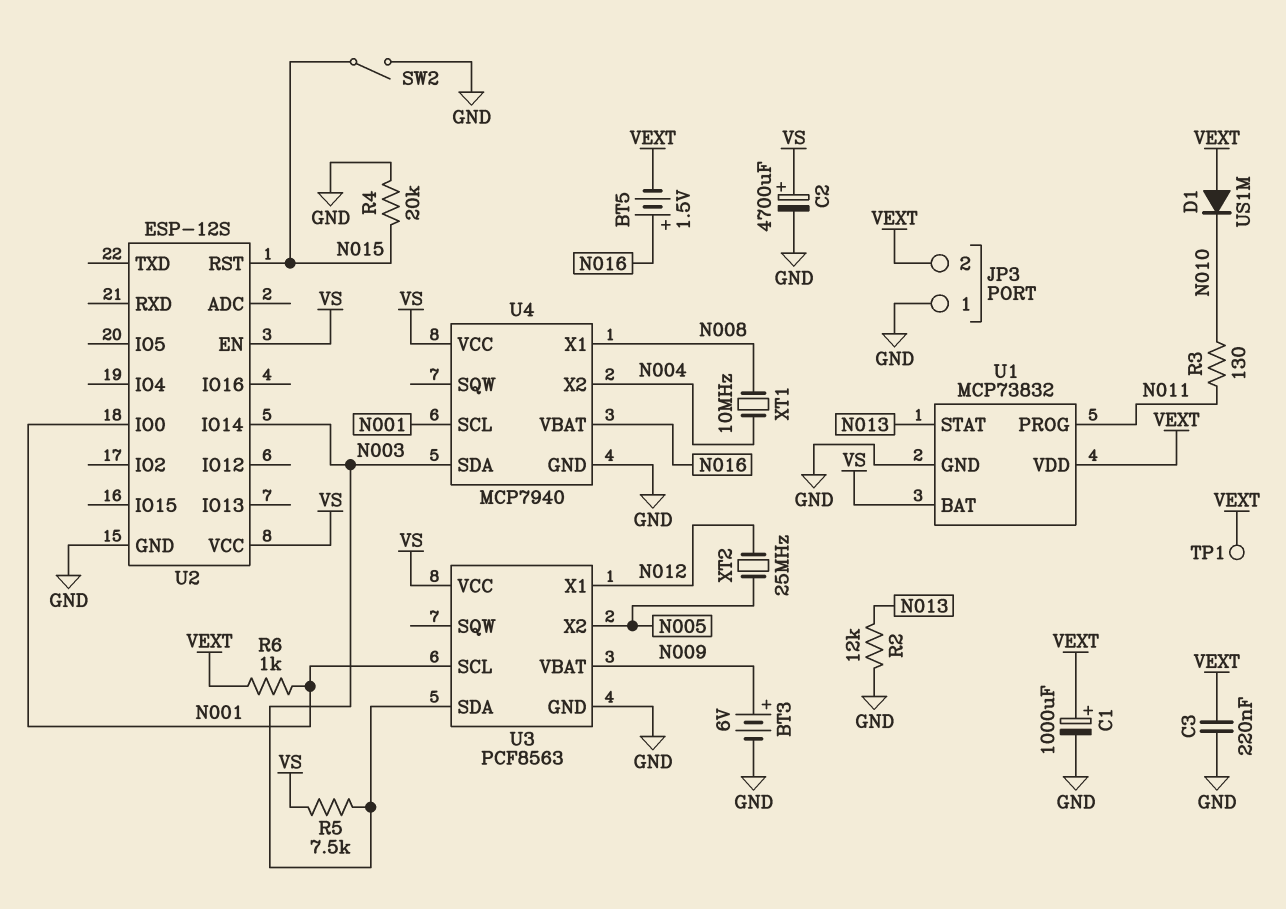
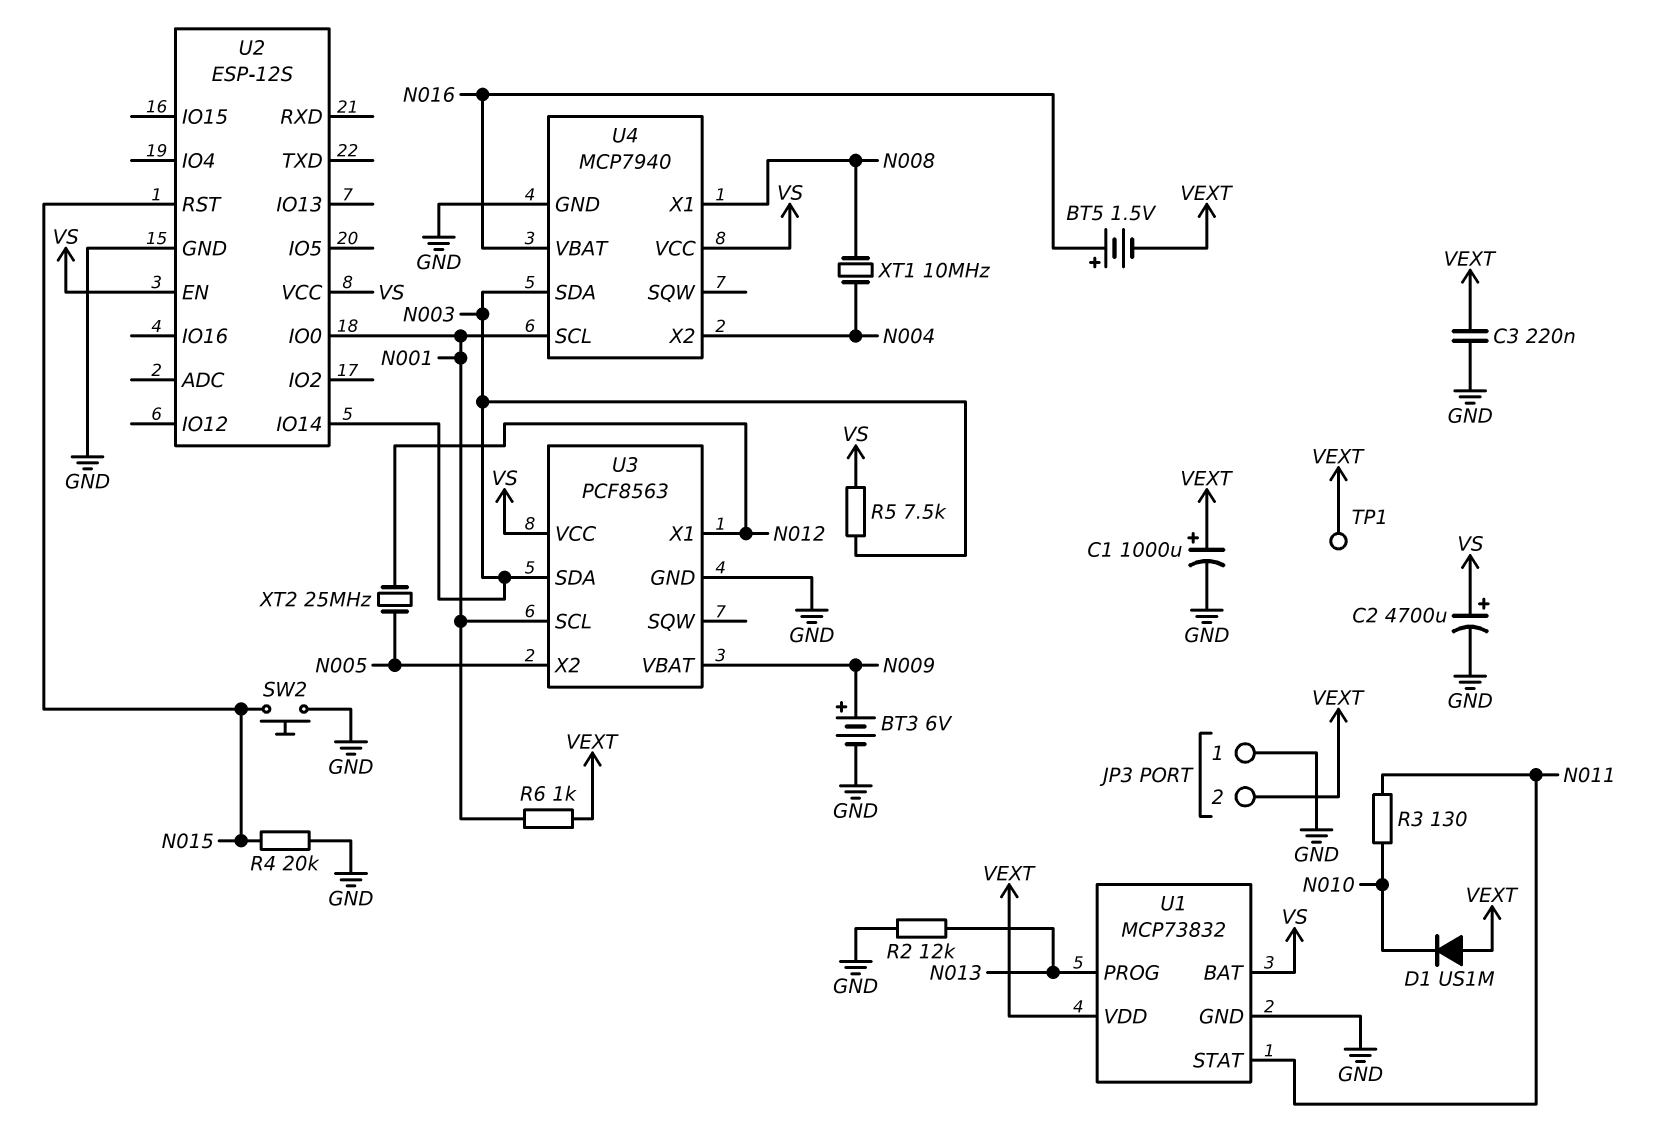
SW2: switch (GND, N015) -> button (GND, N015)
U1 pin PROG: N011 -> N013
U1 pin STAT: N013 -> N011

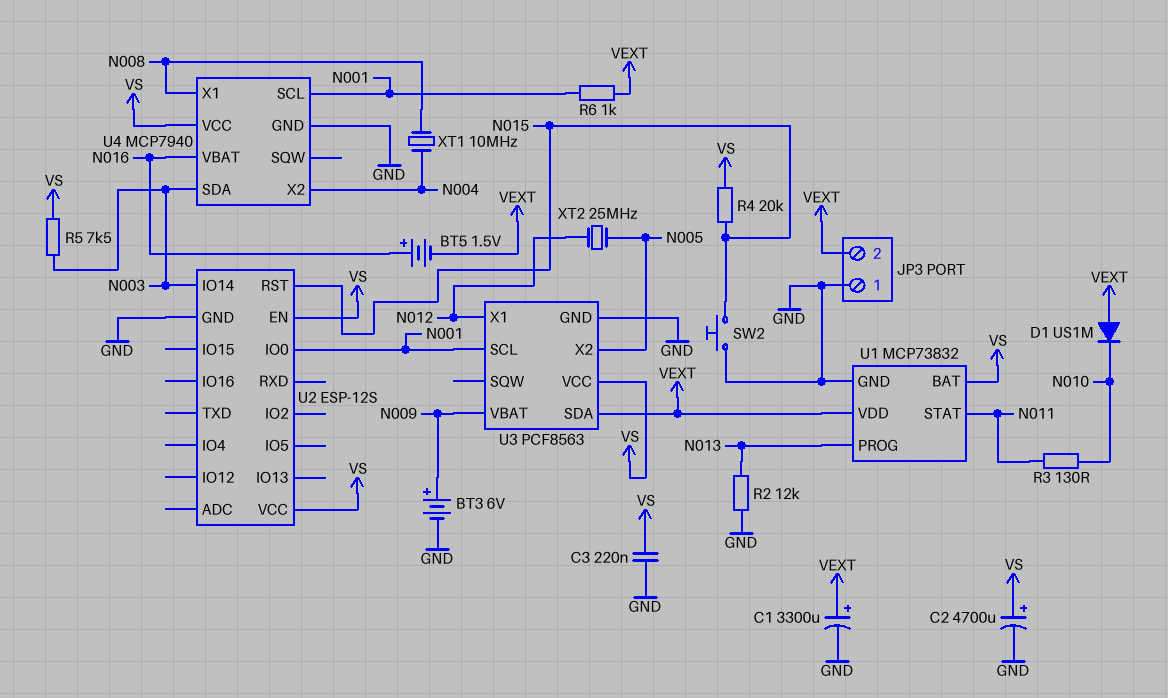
C1: 1000uF (plus VEXT, minus GND) -> 3300uF (plus VEXT, minus GND)
C3: 220nF (GND, VEXT) -> 220nF (GND, VS)
R4: 20k (GND, N015) -> 20k (N015, VS)
TP1: test point (VEXT) -> none
U3 pin SDA: N003 -> VEXT

